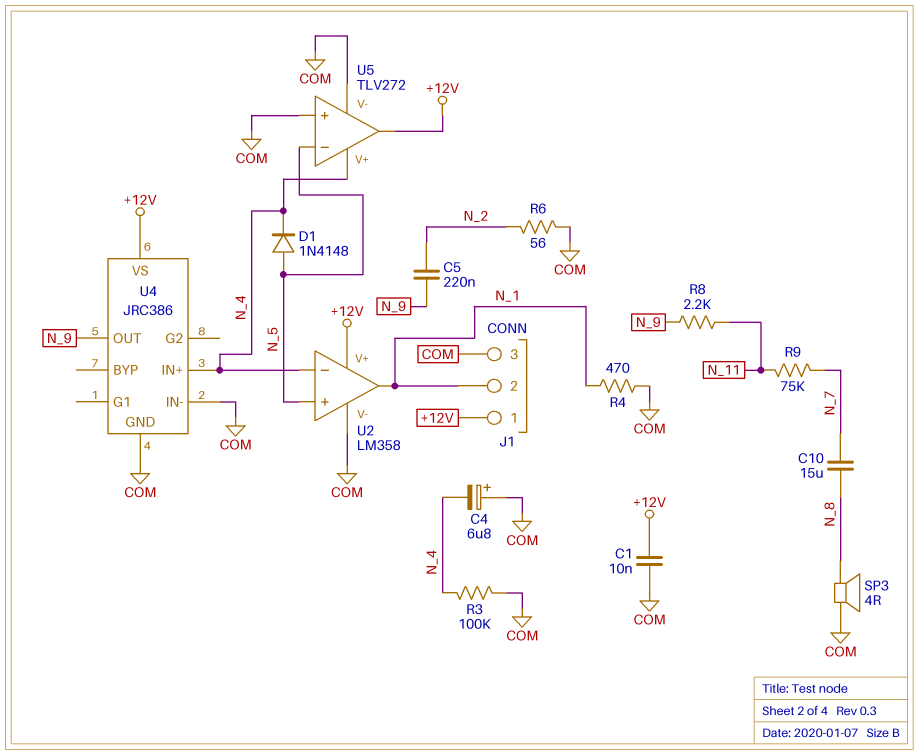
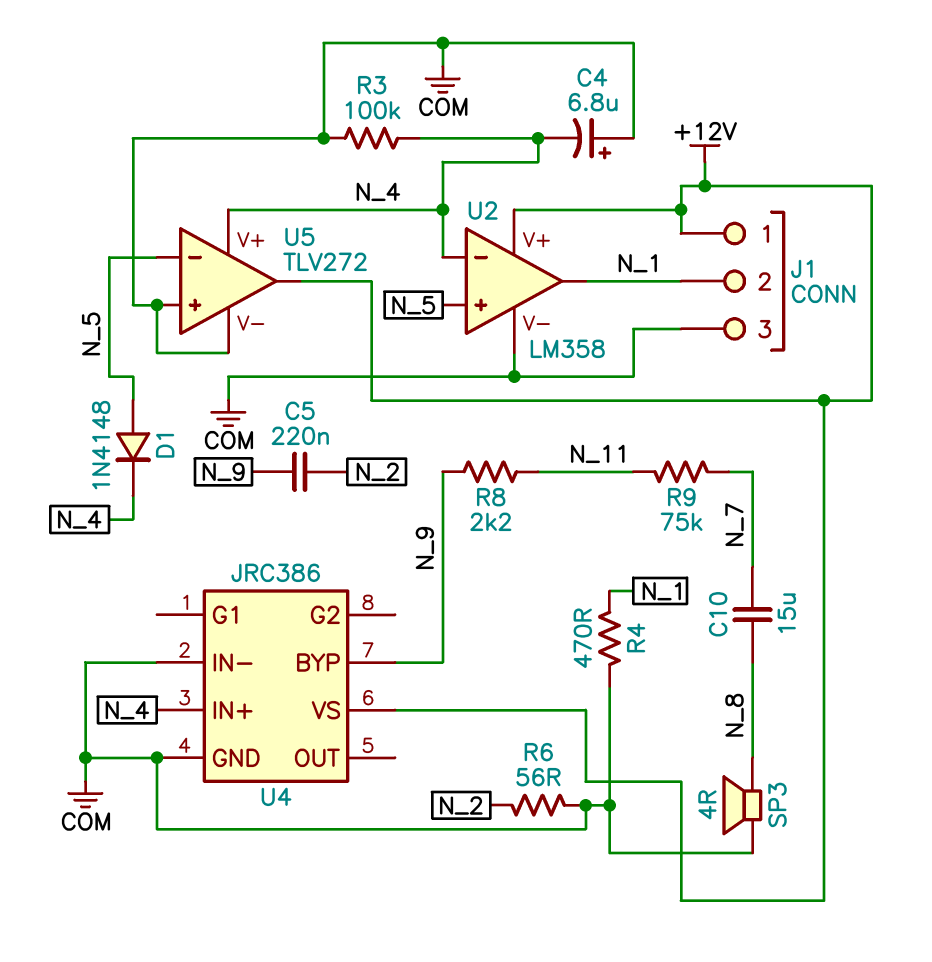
C1: 10nF (+12V, COM) -> none
U4 pin BYP: none -> N_9
U4 pin OUT: N_9 -> none

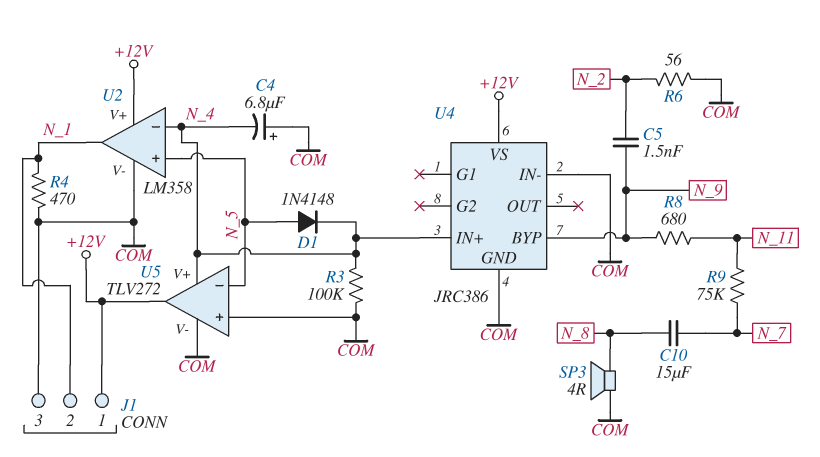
C5: 220nF (N_2, N_9) -> 1.5nF (N_2, N_9)
R8: 2.2k (N_9, N_11) -> 680 (N_9, N_11)

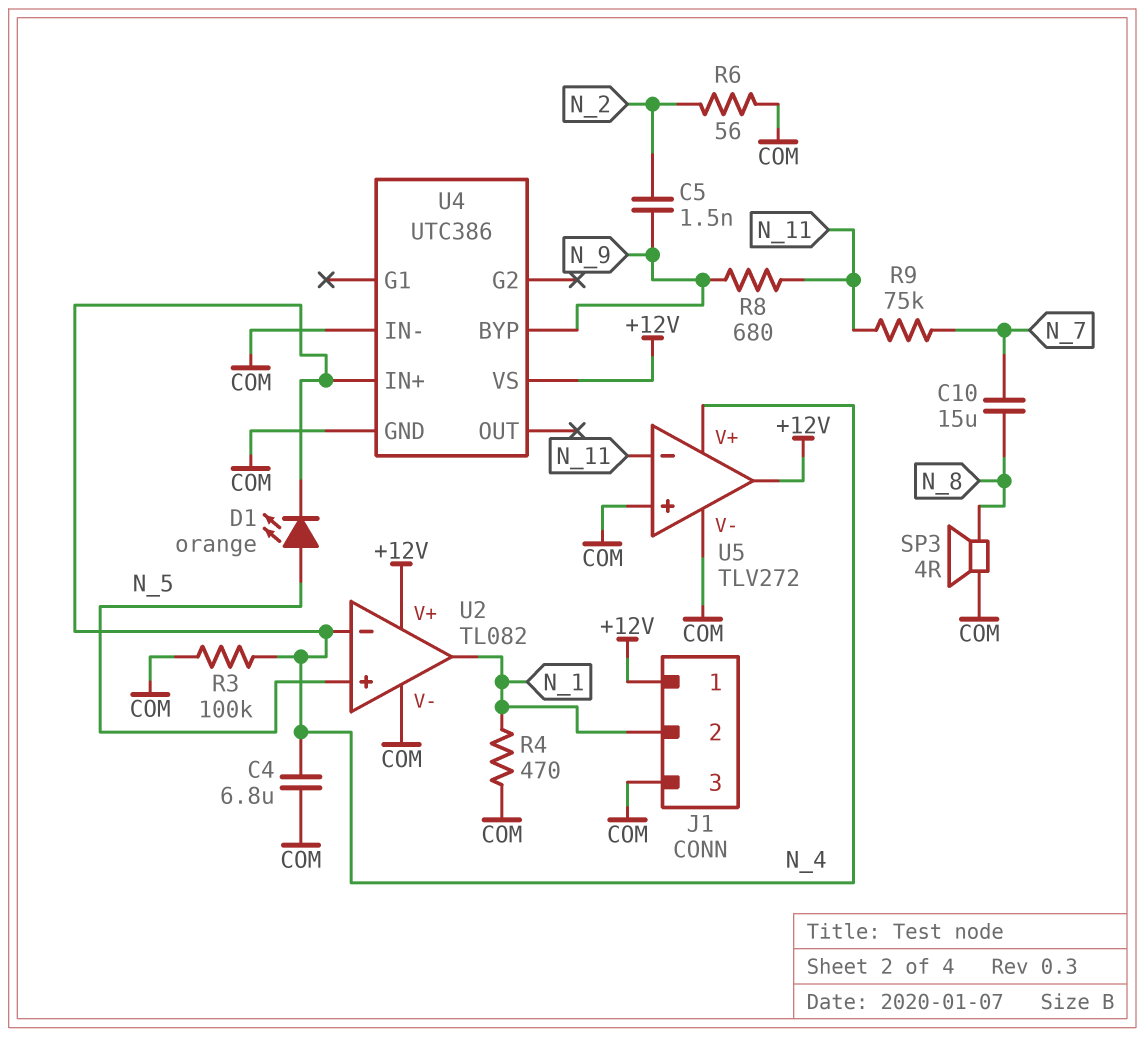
C4: 6.8uF (plus COM, minus N_4) -> 6.8uF (COM, N_4)
D1: diode 1N4148 (A N_5, K N_4) -> LED orange (A N_5, K N_4)
U2: LM358 -> TL082
U4: JRC386 -> UTC386
U5 pin in-: N_5 -> N_11

